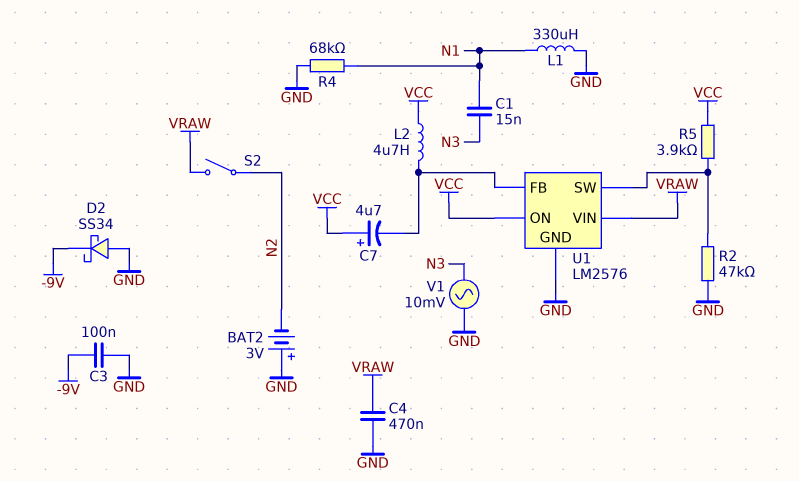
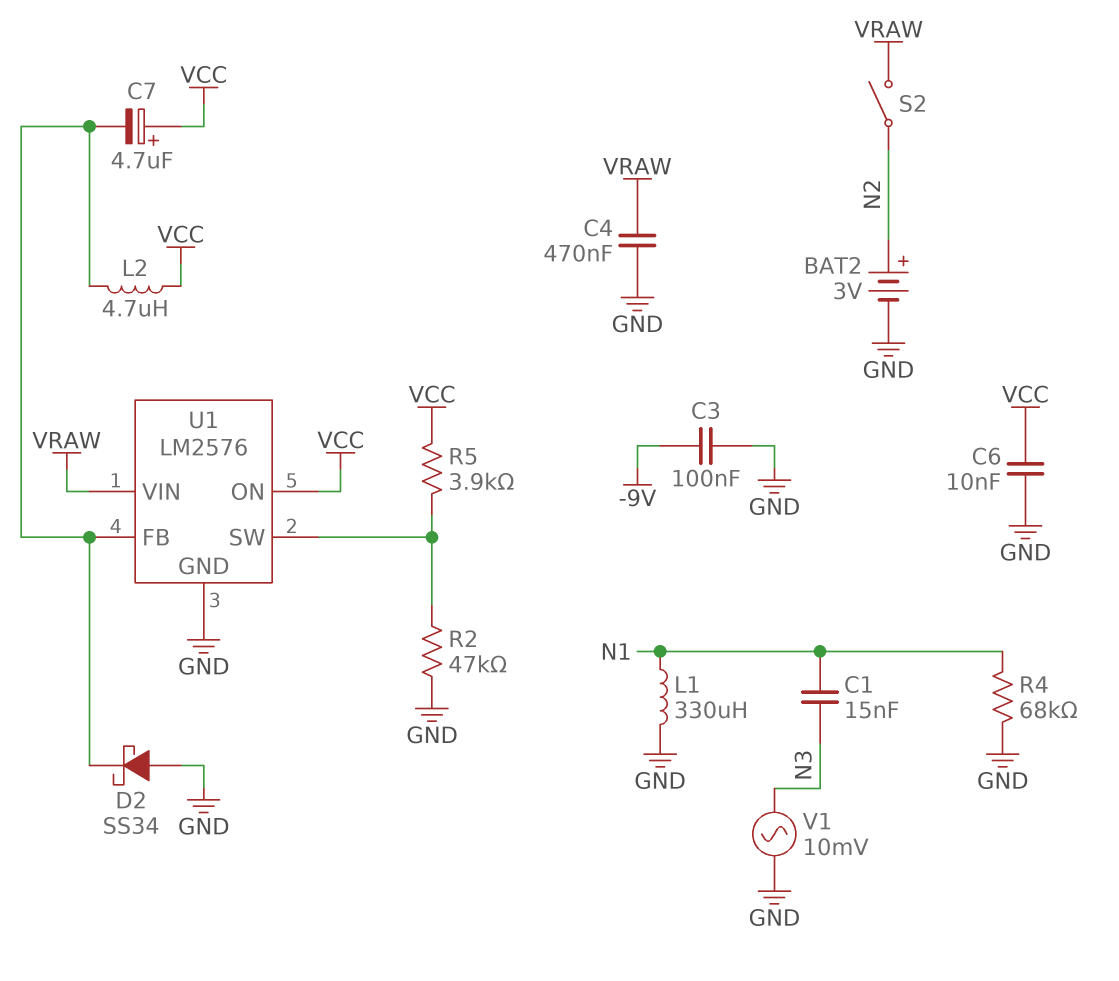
BAT2: 3V (plus GND, minus N2) -> 3V (plus N2, minus GND)
C6: none -> 10nF (GND, VCC)
D2: schottky SS34 (A GND, K -9V) -> schottky SS34 (A GND, K U1/FB)

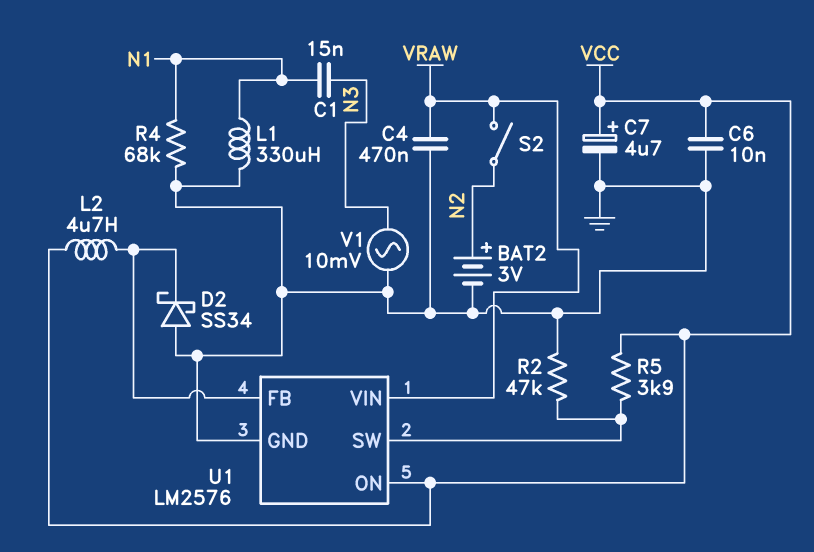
C3: 100nF (-9V, GND) -> none
C7: 4.7uF (plus VCC, minus U1/FB) -> 4.7uF (plus VCC, minus GND)

